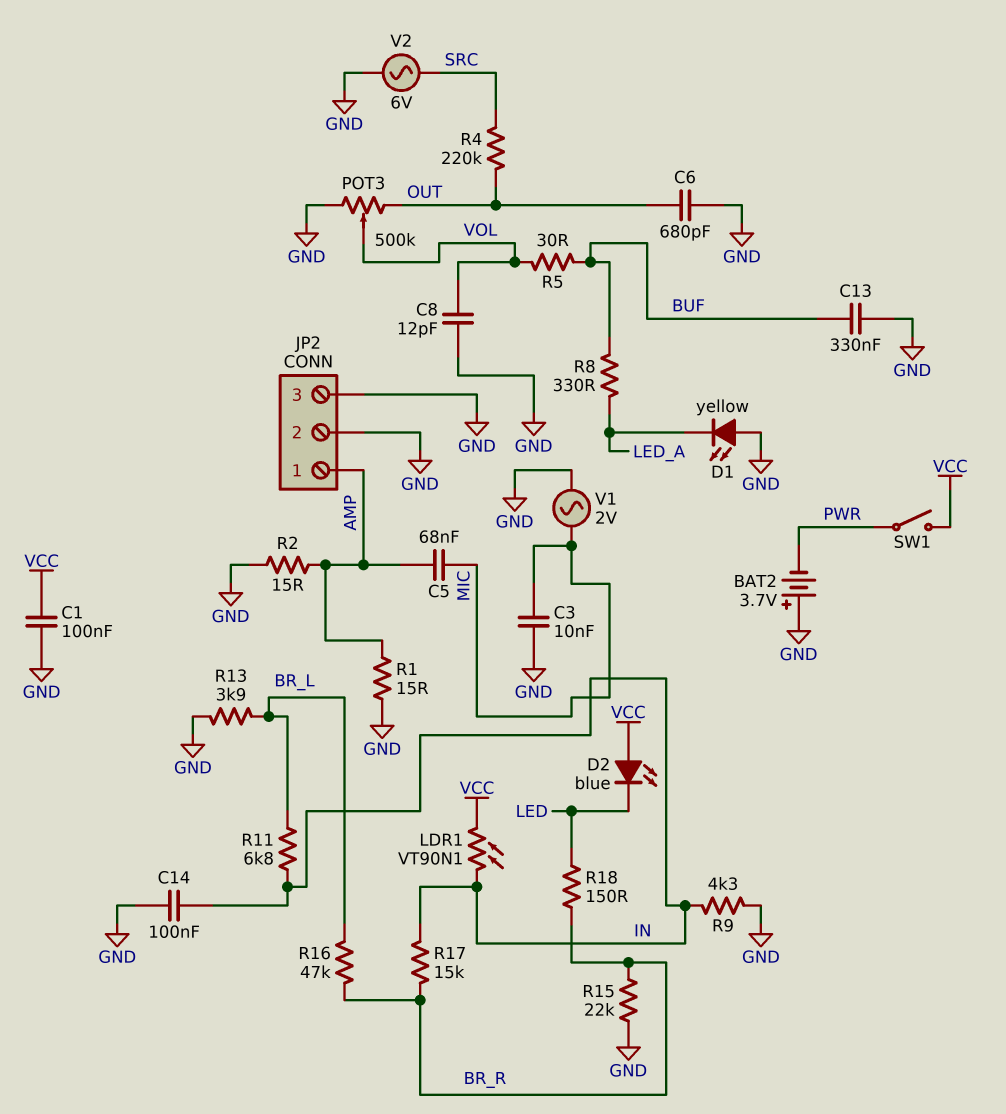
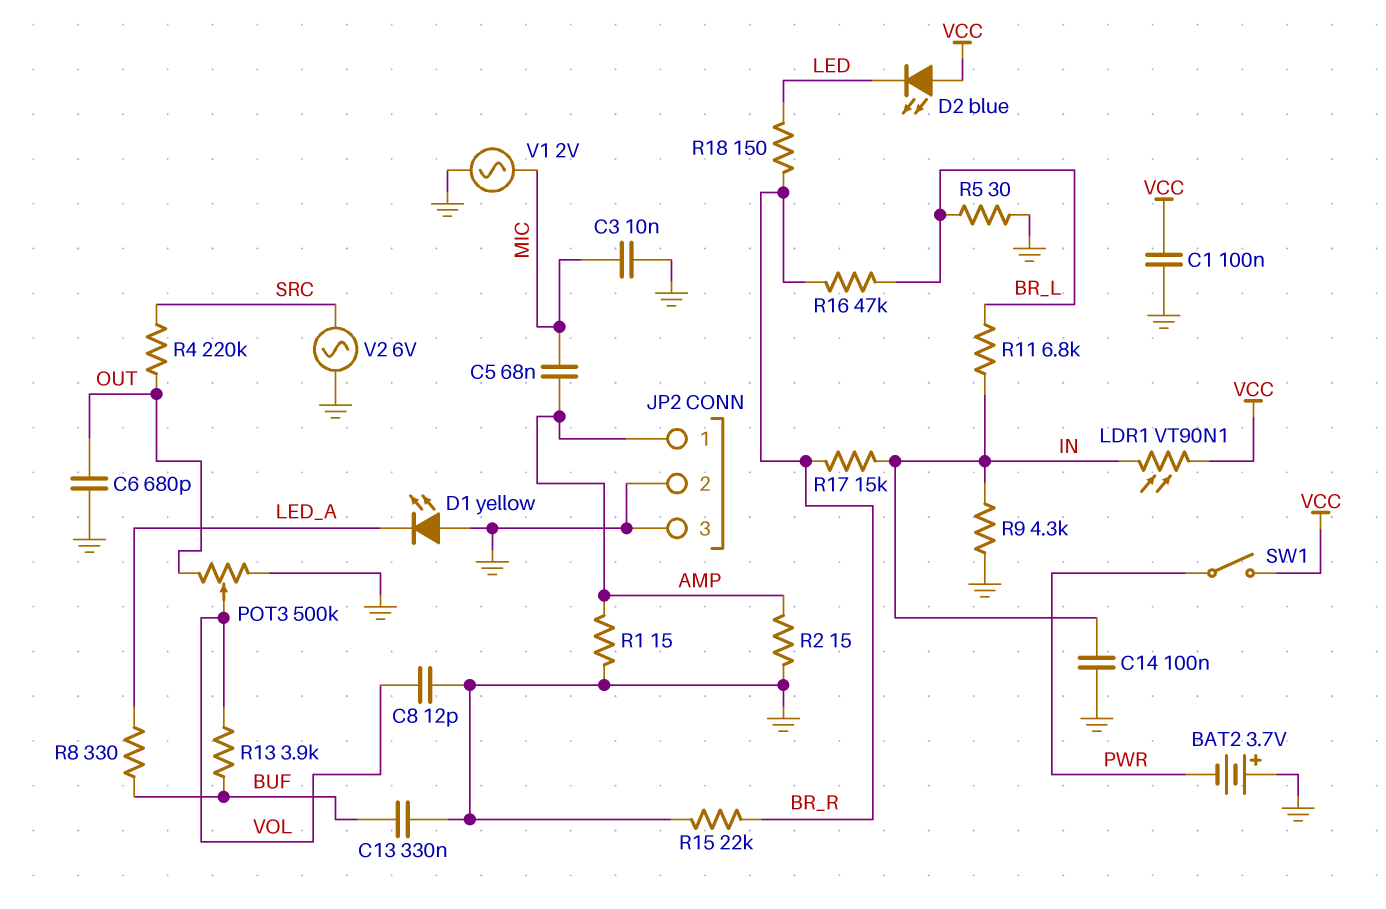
R5: 30 (BUF, VOL) -> 30 (BR_L, GND)
R13: 3.9k (BR_L, GND) -> 3.9k (BUF, VOL)

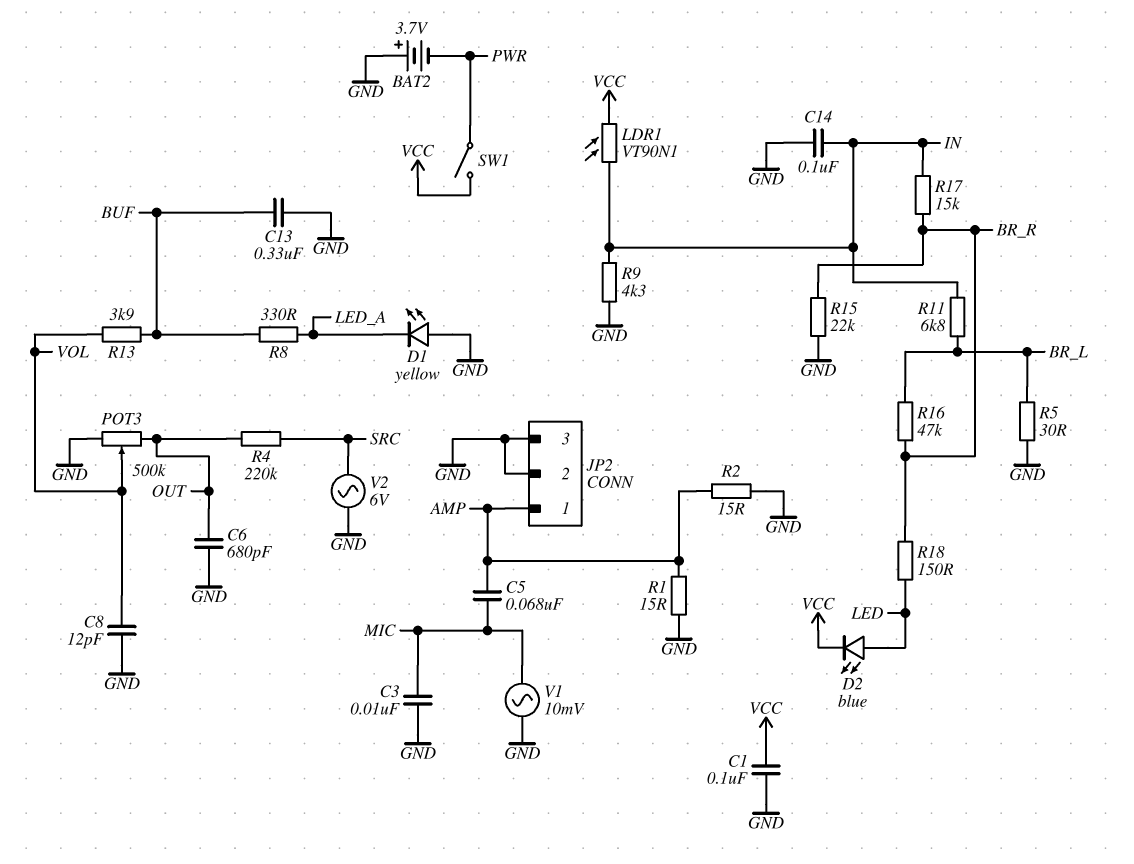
D2: LED blue (A VCC, K LED) -> LED blue (A LED, K VCC)
V1: AC 2V (GND, MIC) -> AC 10mV (GND, MIC)

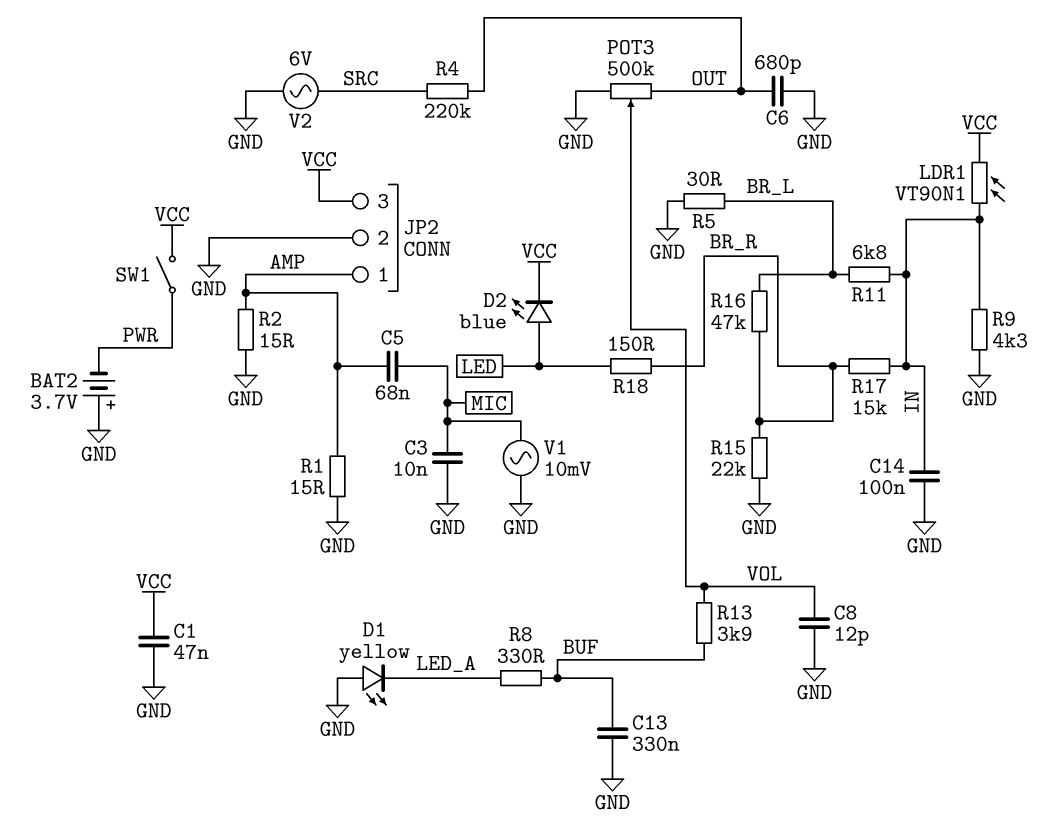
C1: 100nF (GND, VCC) -> 47nF (GND, VCC)
JP2 pin 3: GND -> VCC

